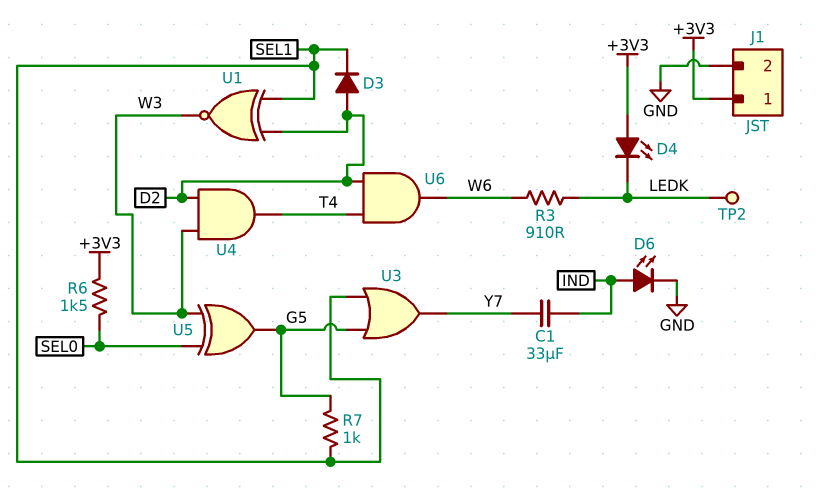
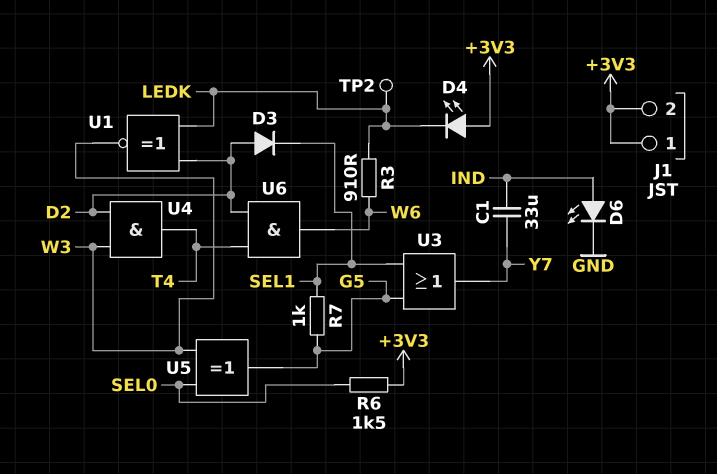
J1 pin 2: GND -> +3V3
U1: XNOR (in D2, in SEL1, out W3) -> XNOR (in D2, in LEDK, out W3)

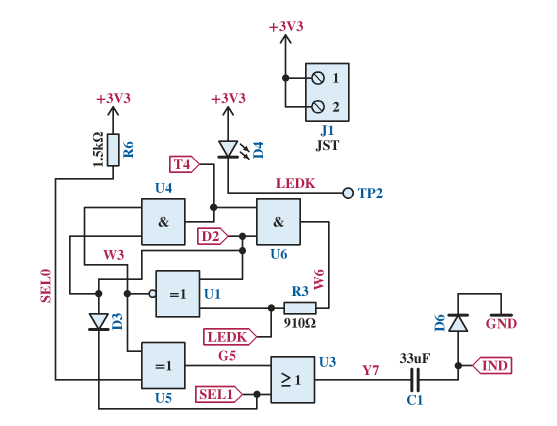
D6: LED (A IND, K GND) -> diode (A IND, K GND)
R7: 1k (G5, SEL1) -> none

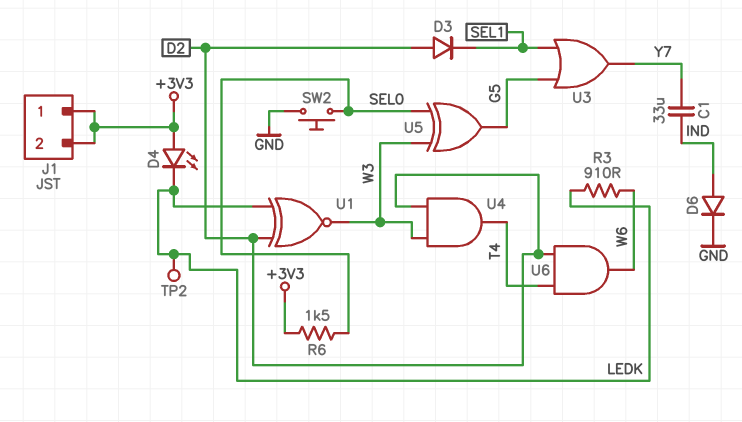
SW2: none -> button (GND, SEL0)

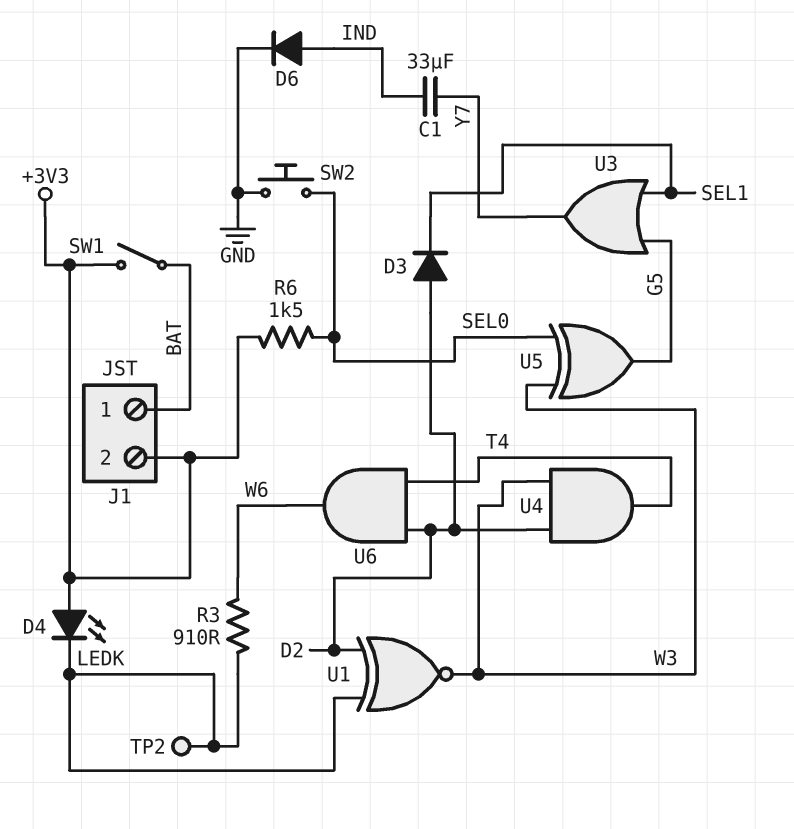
J1 pin 1: +3V3 -> BAT
SW1: none -> switch (+3V3, BAT)

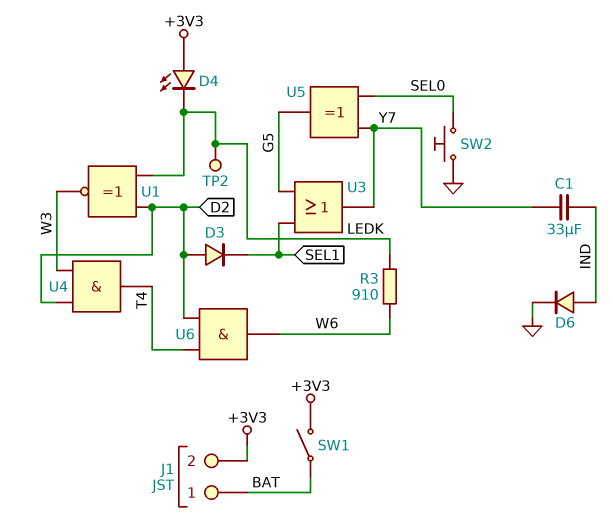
R6: 1.5k (+3V3, SEL0) -> none
U5: XOR (in SEL0, in W3, out G5) -> XOR (in SEL0, in Y7, out G5)

